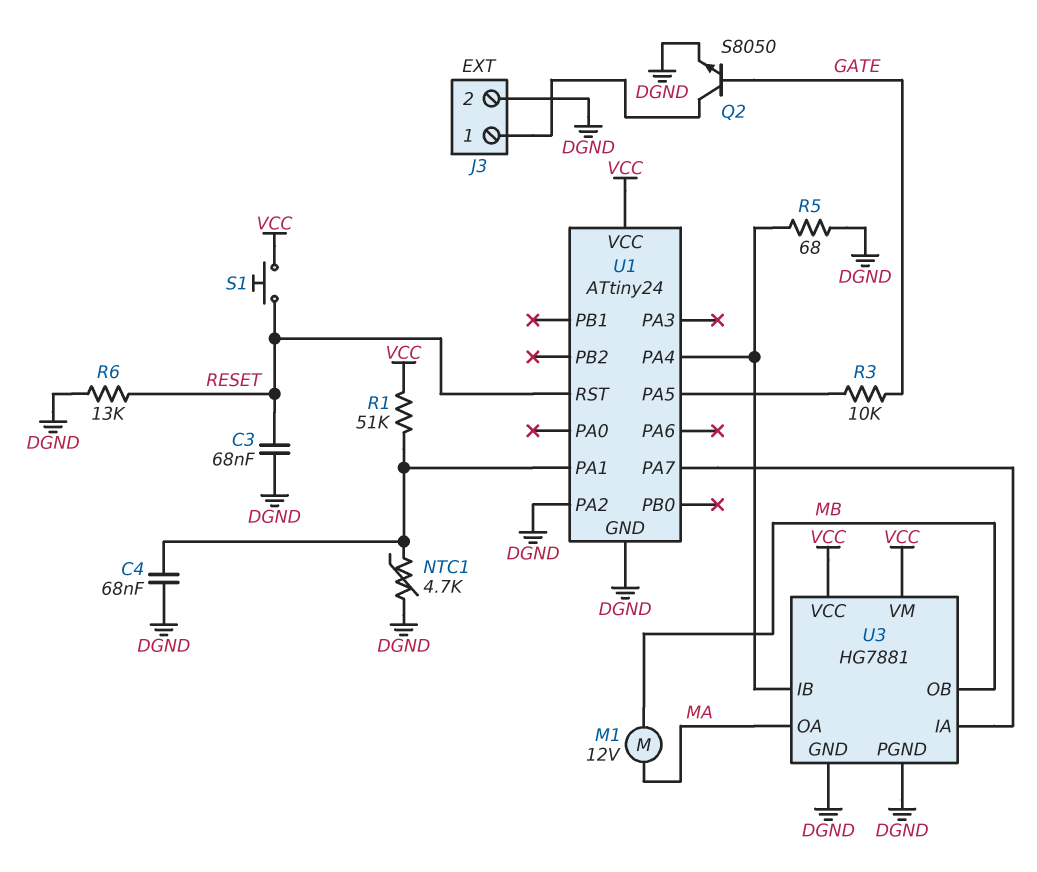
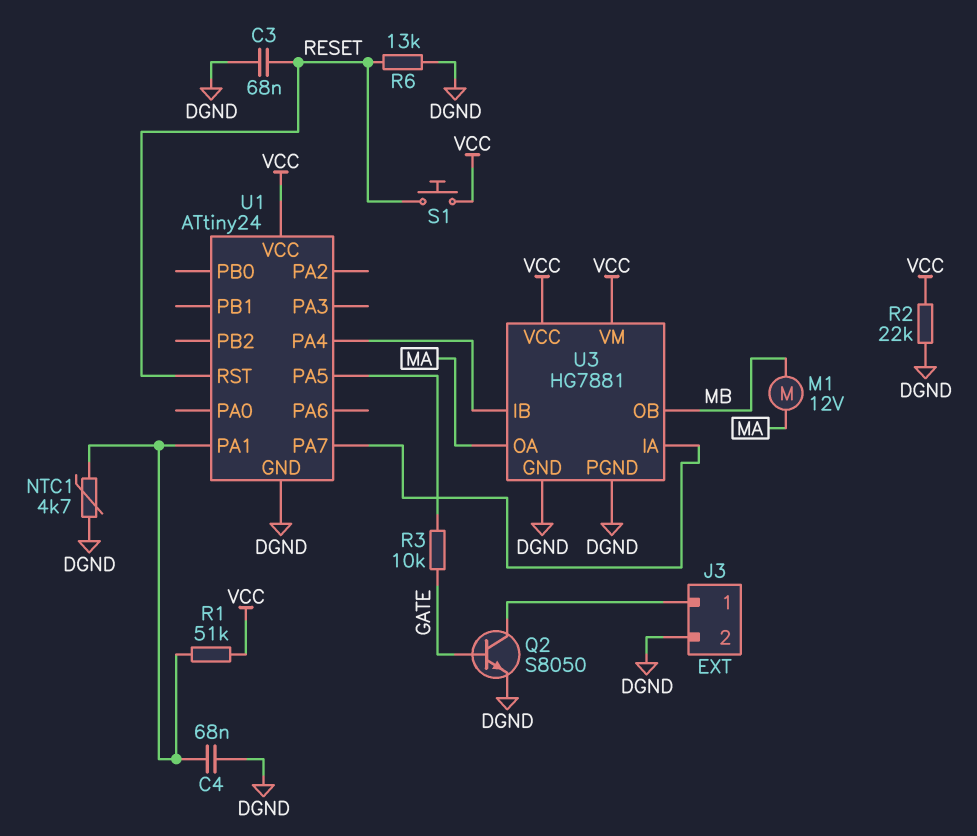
R2: none -> 22k (DGND, VCC)
R5: 68 (DGND, U1/PA4) -> none
U1 pin PA2: DGND -> none

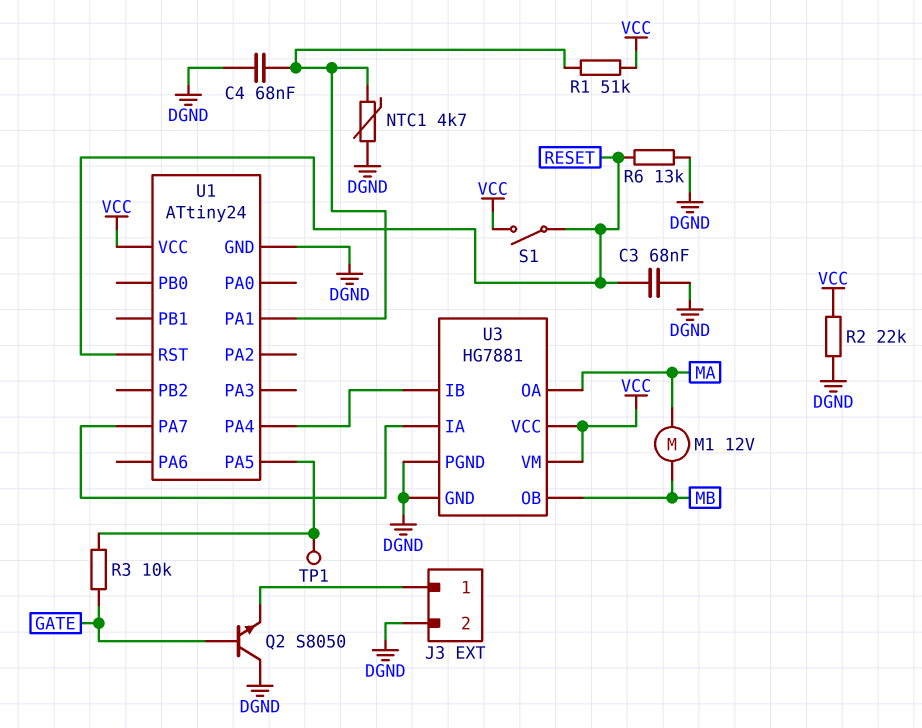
Q2: NPN S8050 (B GATE, C J3/1, E DGND) -> NPN S8050 (B GATE, C DGND, E J3/1)
S1: button (RESET, VCC) -> switch (RESET, VCC)
TP1: none -> test point (U1/PA5)

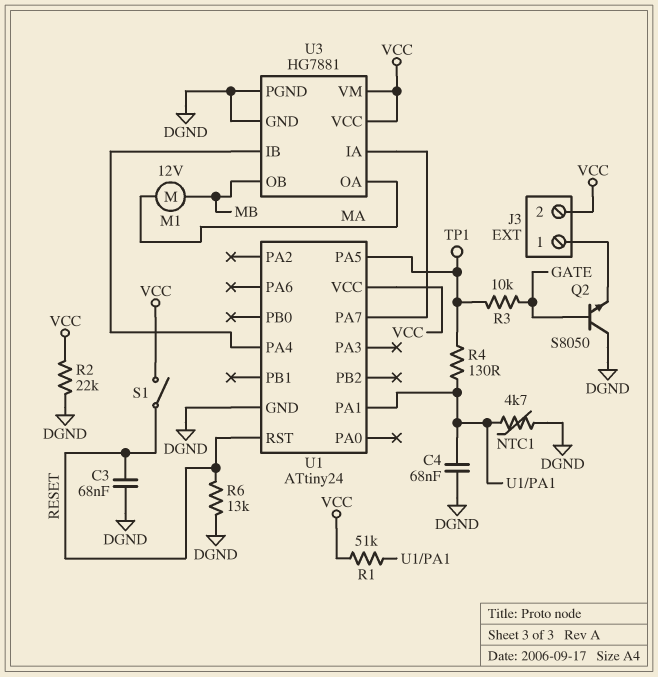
J3 pin 2: DGND -> VCC
R4: none -> 130 (U1/PA1, U1/PA5)

